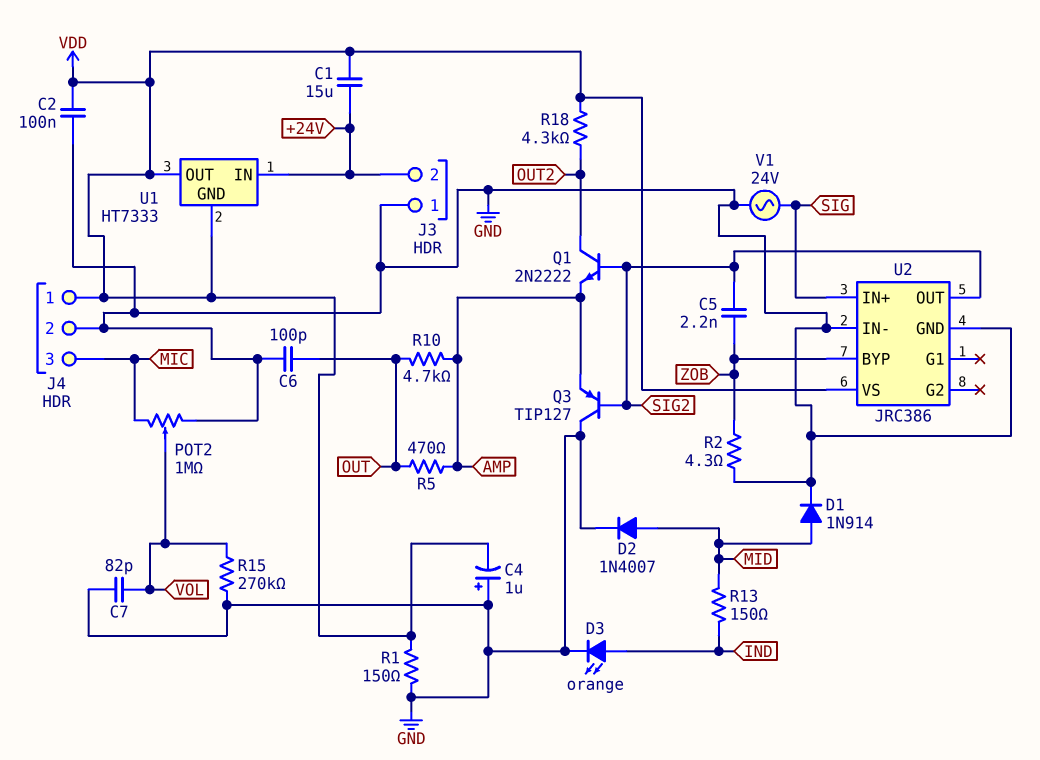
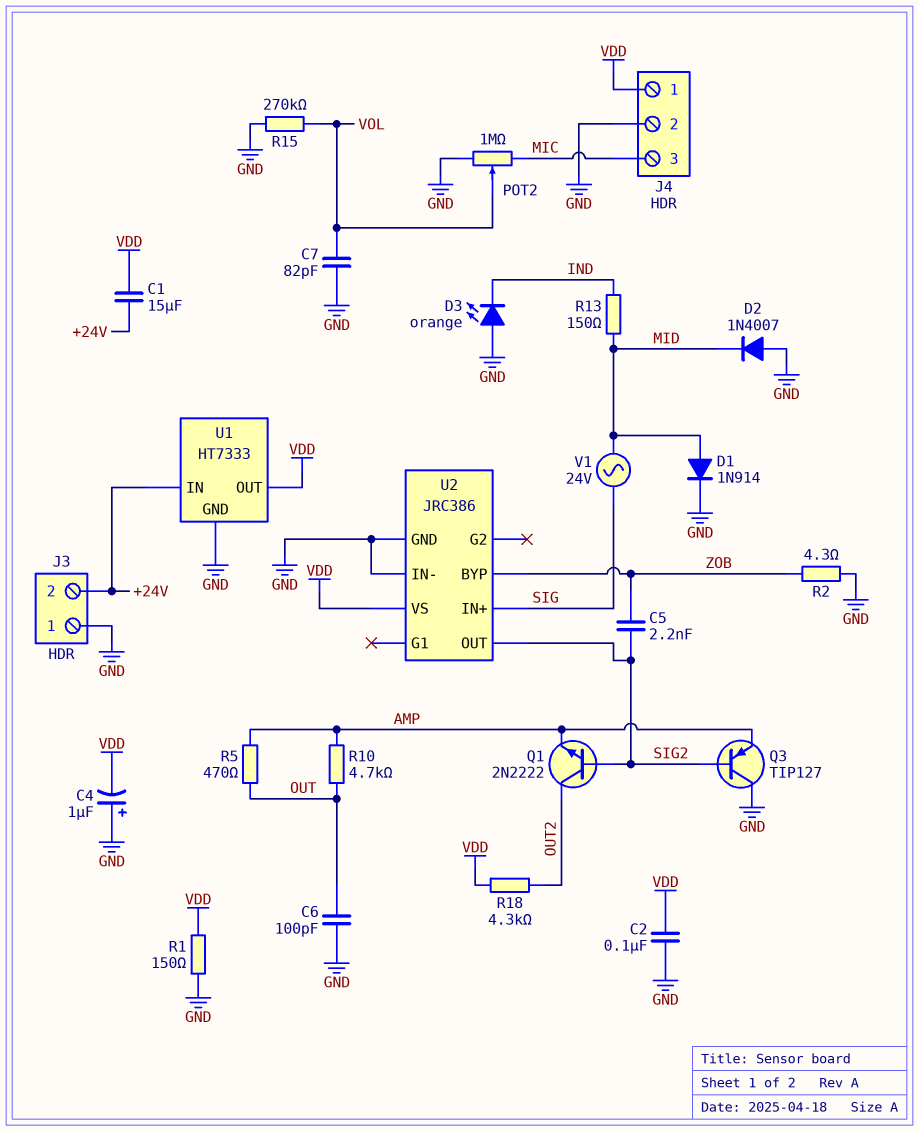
D2: diode 1N4007 (A MID, K GND) -> diode 1N4007 (A GND, K MID)
D3: LED orange (A IND, K GND) -> LED orange (A GND, K IND)
U1 pin GND: VDD -> GND
V1: AC 24V (GND, SIG) -> AC 24V (MID, SIG)

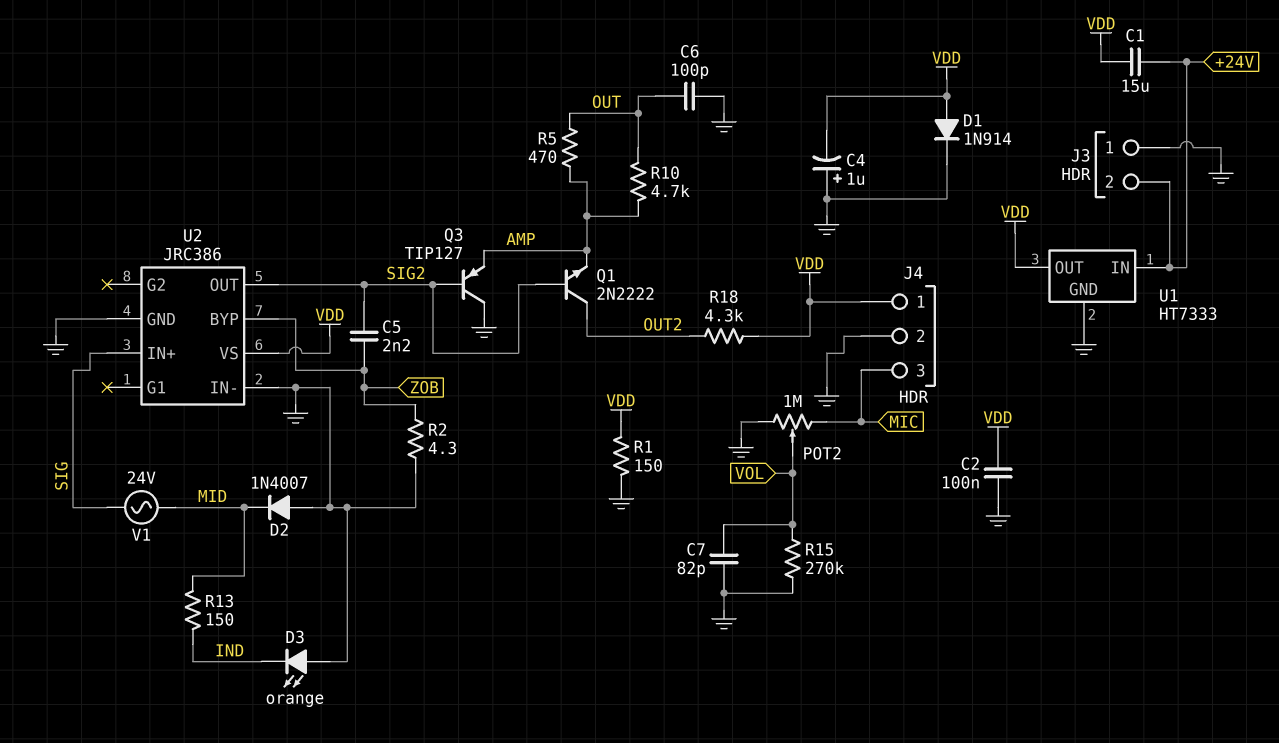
D1: diode 1N914 (A MID, K GND) -> diode 1N914 (A VDD, K GND)

